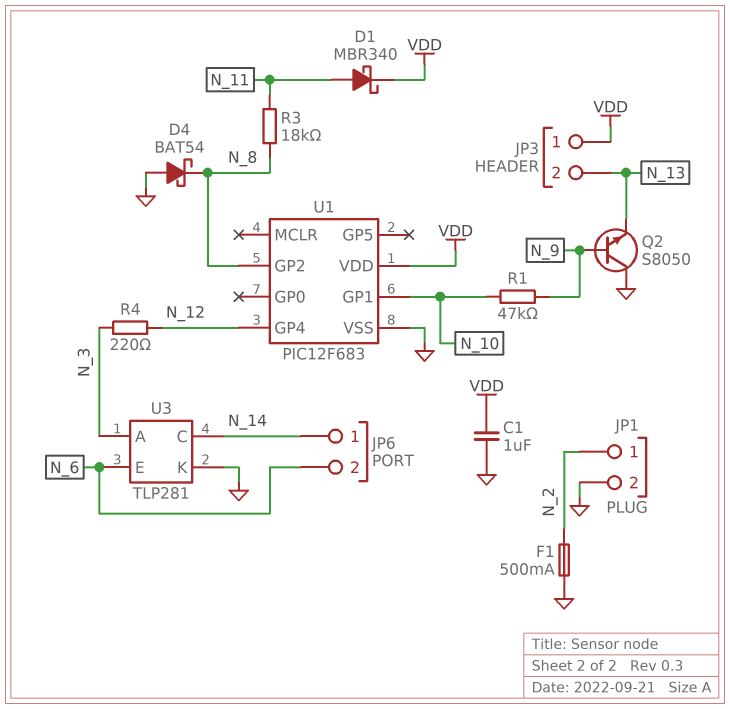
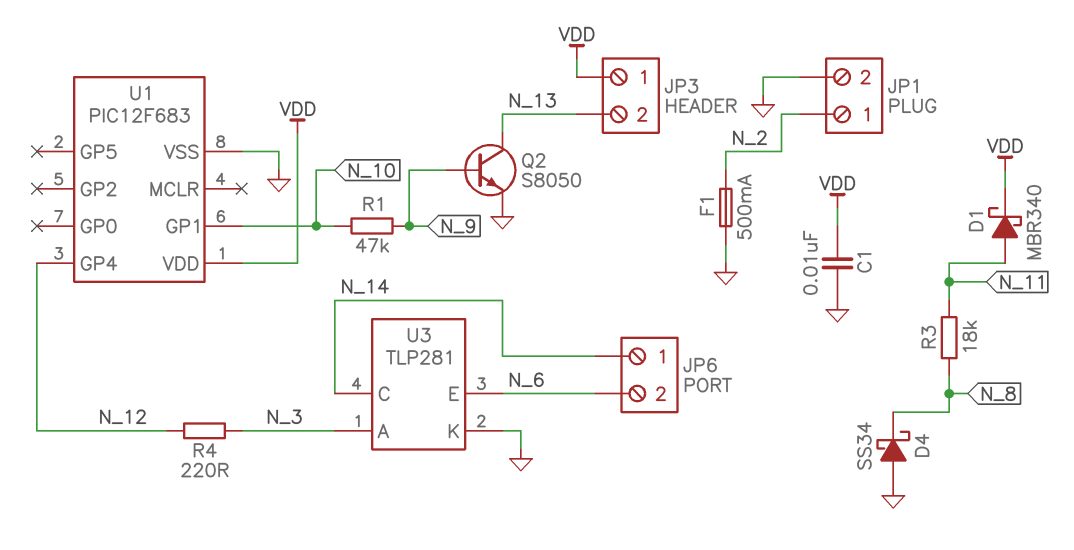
C1: 1uF (GND, VDD) -> 10nF (GND, VDD)
D4: schottky BAT54 (A GND, K N_8) -> schottky SS34 (A GND, K N_8)
Q2: NPN S8050 (B N_9, C GND, E N_13) -> NPN S8050 (B N_9, C N_13, E GND)
U1 pin GP2: N_8 -> none

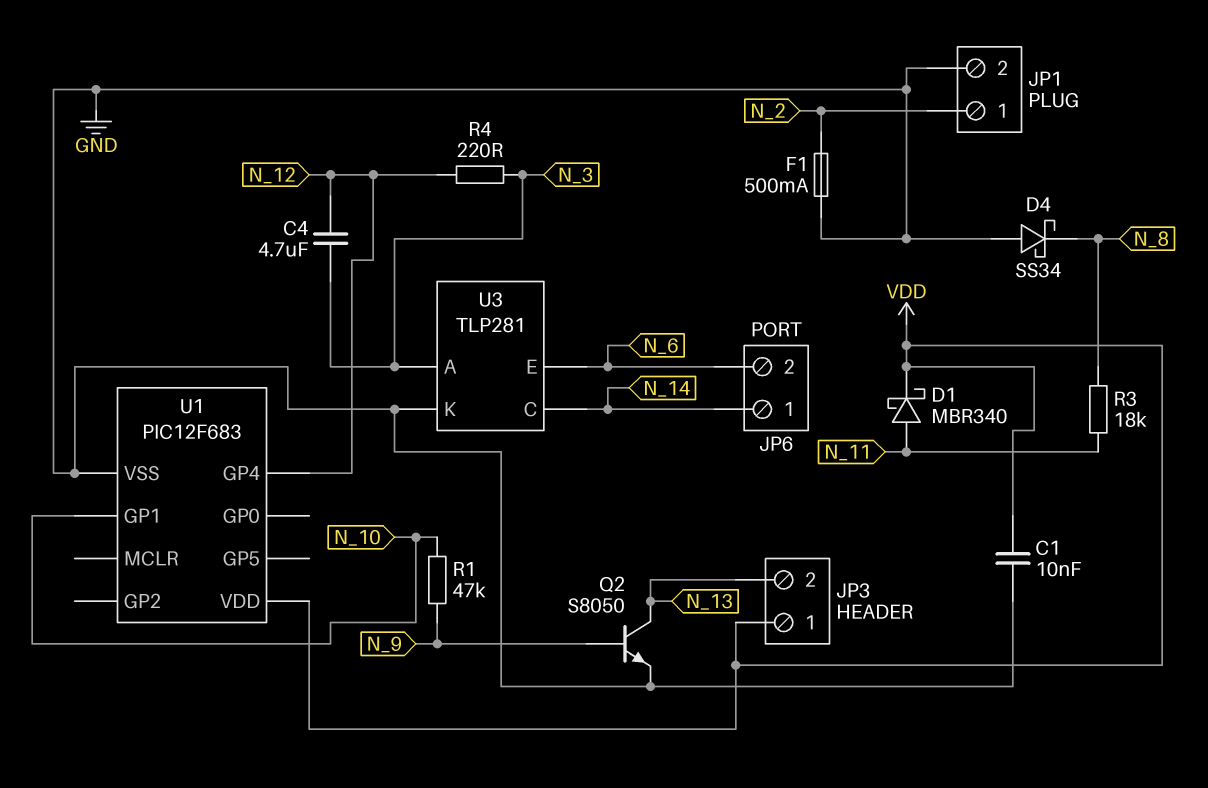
C4: none -> 4.7uF (N_3, N_12)

